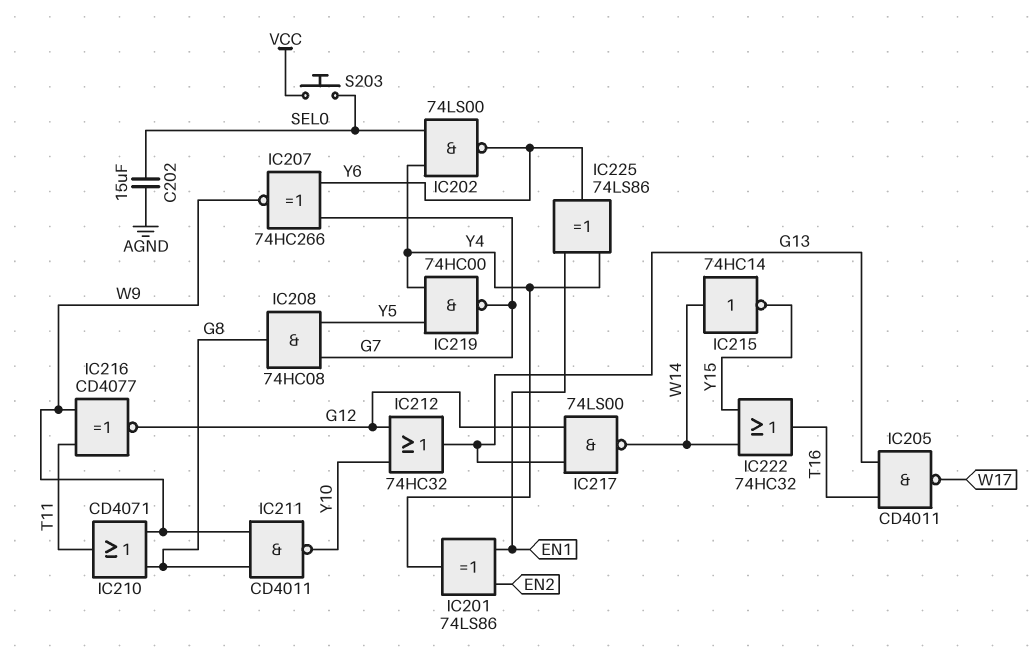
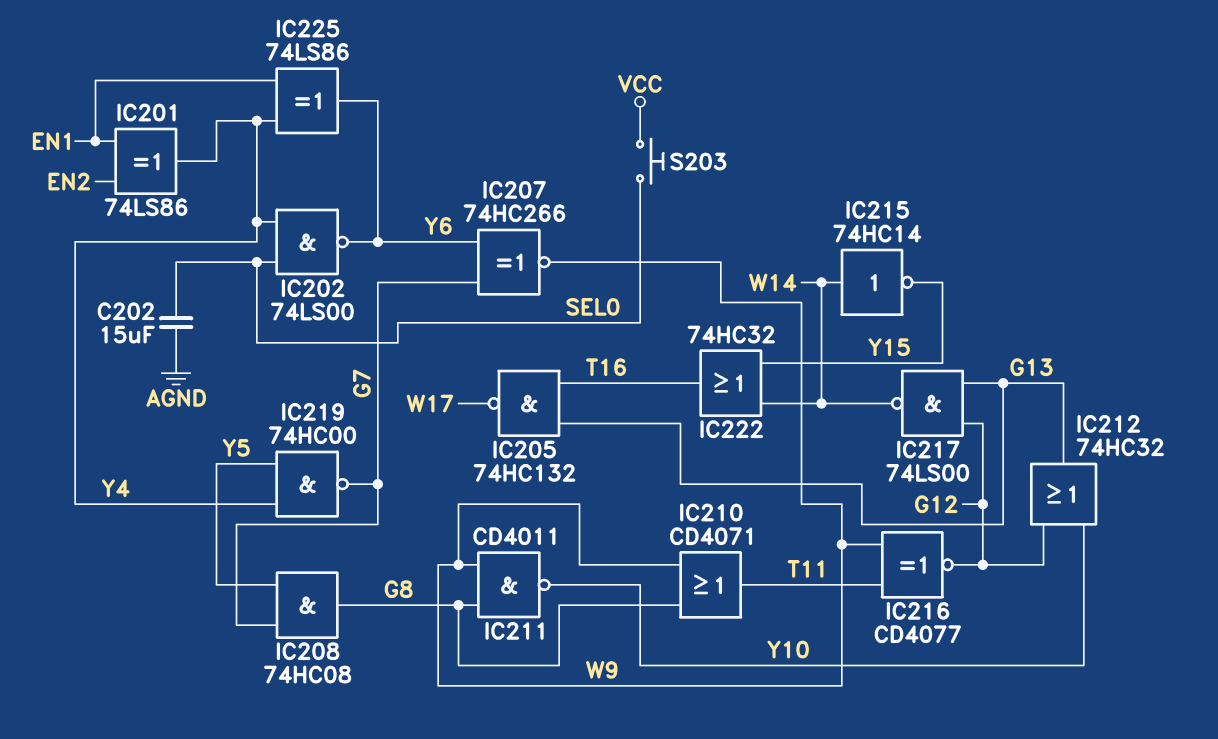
IC205: NAND CD4011 (in G13, in T16, out W17) -> NAND 74HC132 (in G13, in T16, out W17)

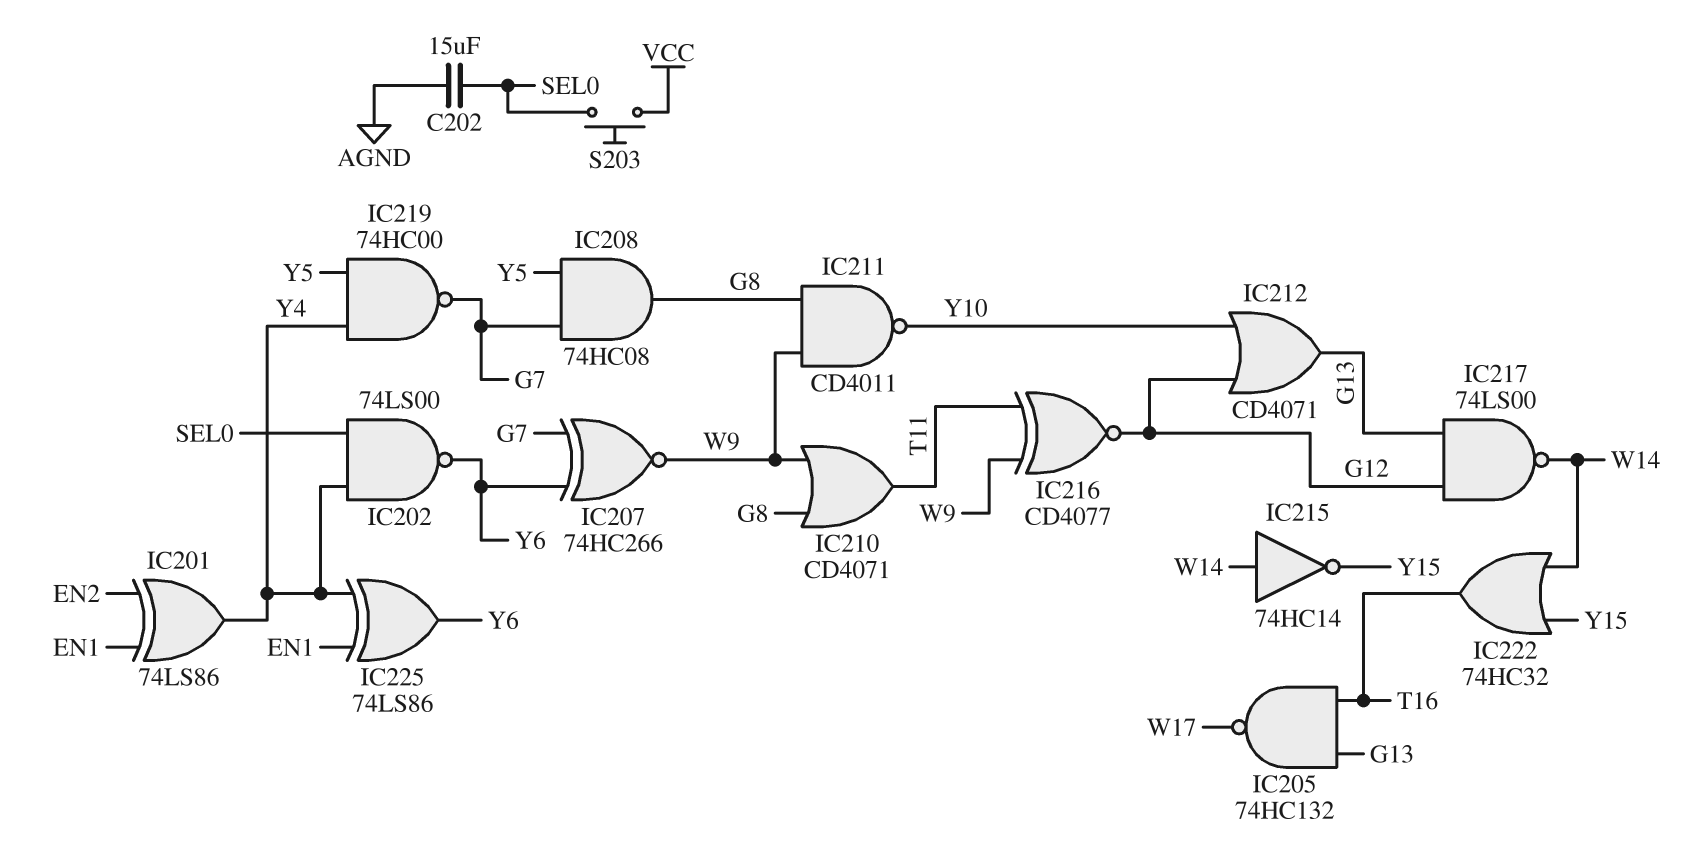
IC212: OR 74HC32 (in G12, in Y10, out G13) -> OR CD4071 (in G12, in Y10, out G13)

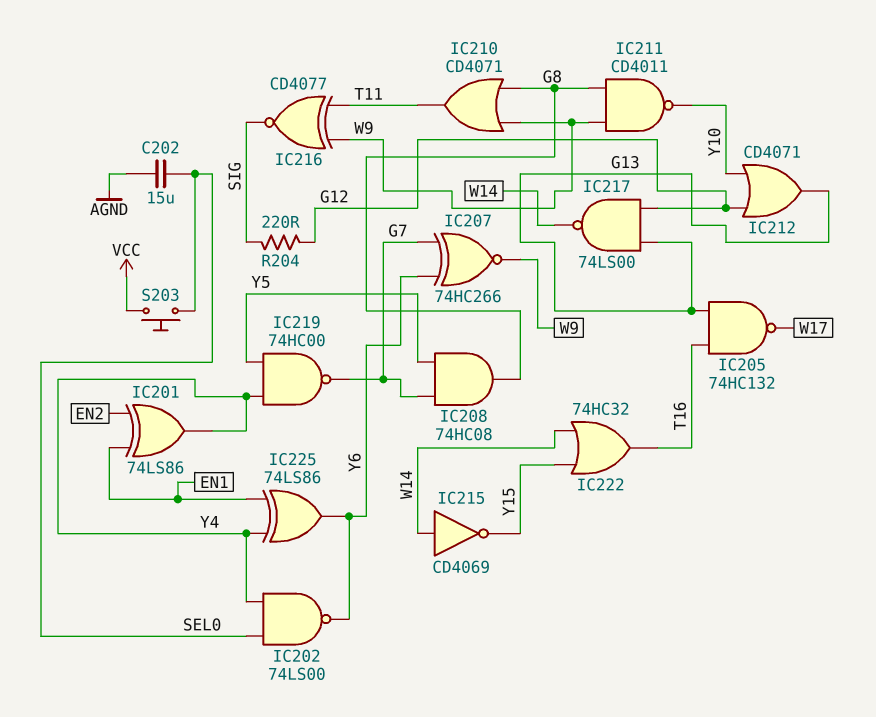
IC215: NOT 74HC14 (in W14, out Y15) -> NOT CD4069 (in W14, out Y15)
IC216: XNOR CD4077 (in T11, in W9, out G12) -> XNOR CD4077 (in T11, in W9, out SIG)
R204: none -> 220 (G12, SIG)

